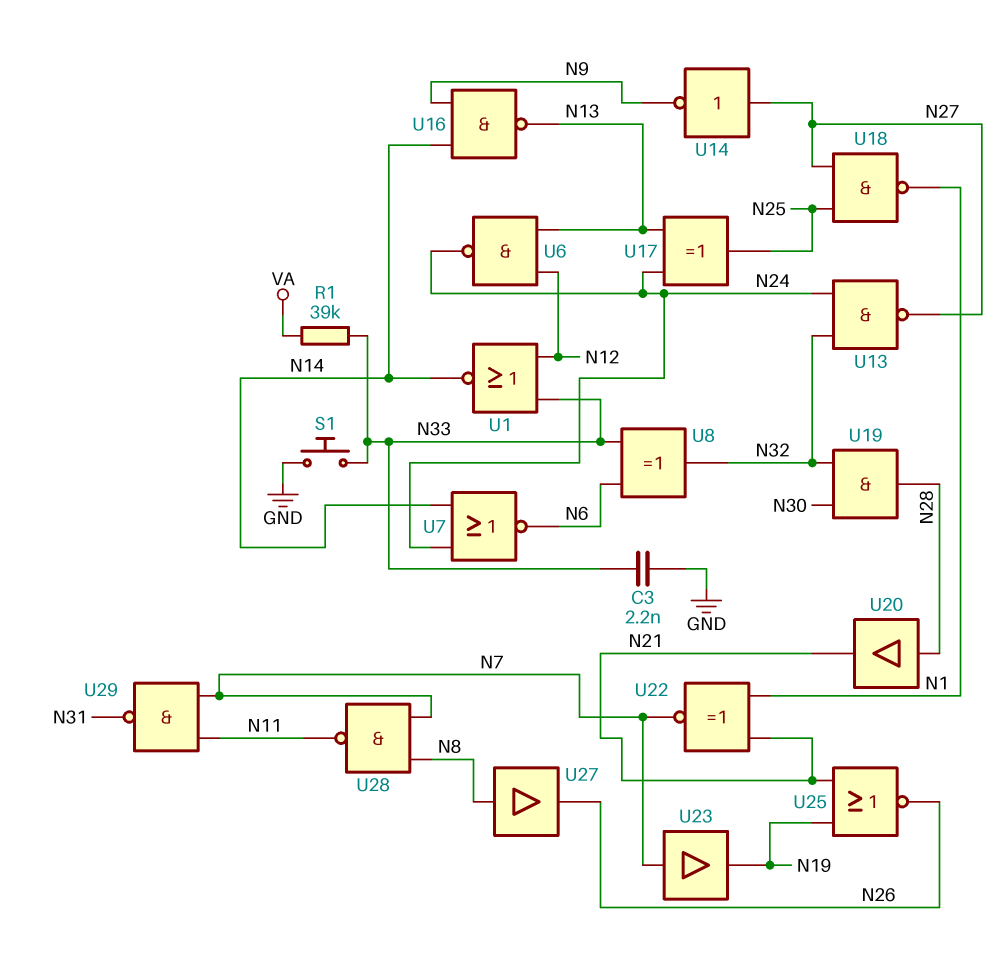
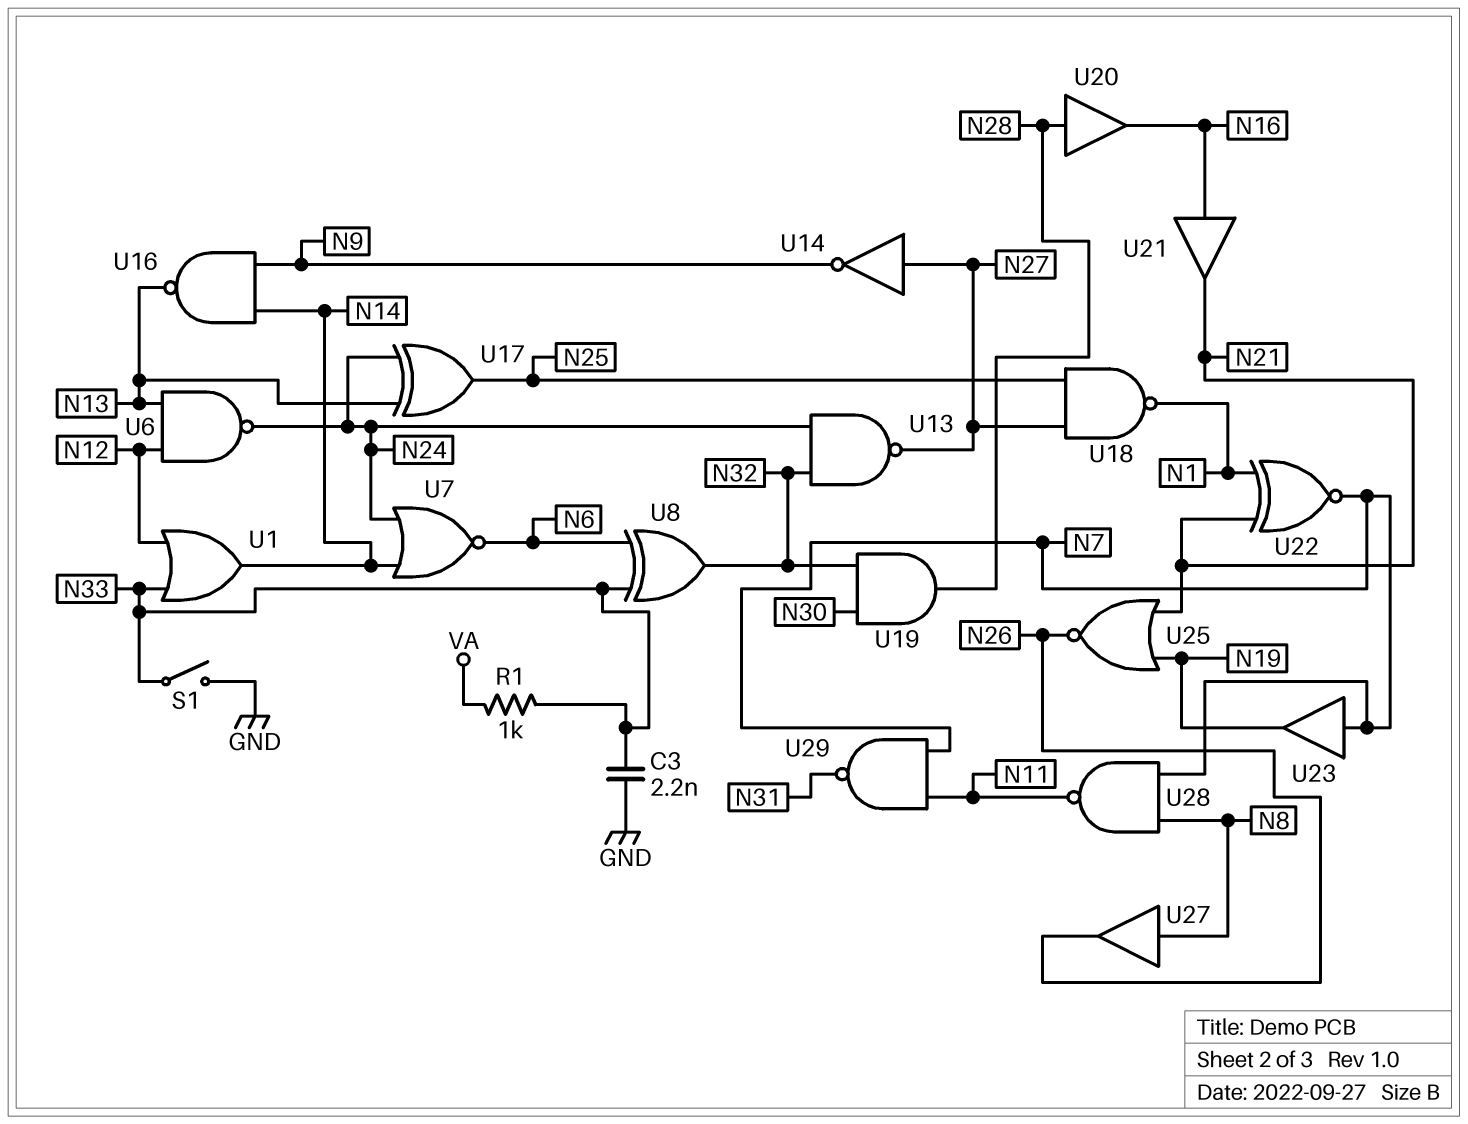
R1: 39k (N33, VA) -> 1k (N33, VA)
S1: button (GND, N33) -> switch (GND, N33)
U1: NOR (in N12, in N33, out N14) -> OR (in N12, in N33, out N14)
U20: buffer (in N28, out N21) -> buffer (in N28, out N16)
U21: none -> buffer (in N16, out N21)

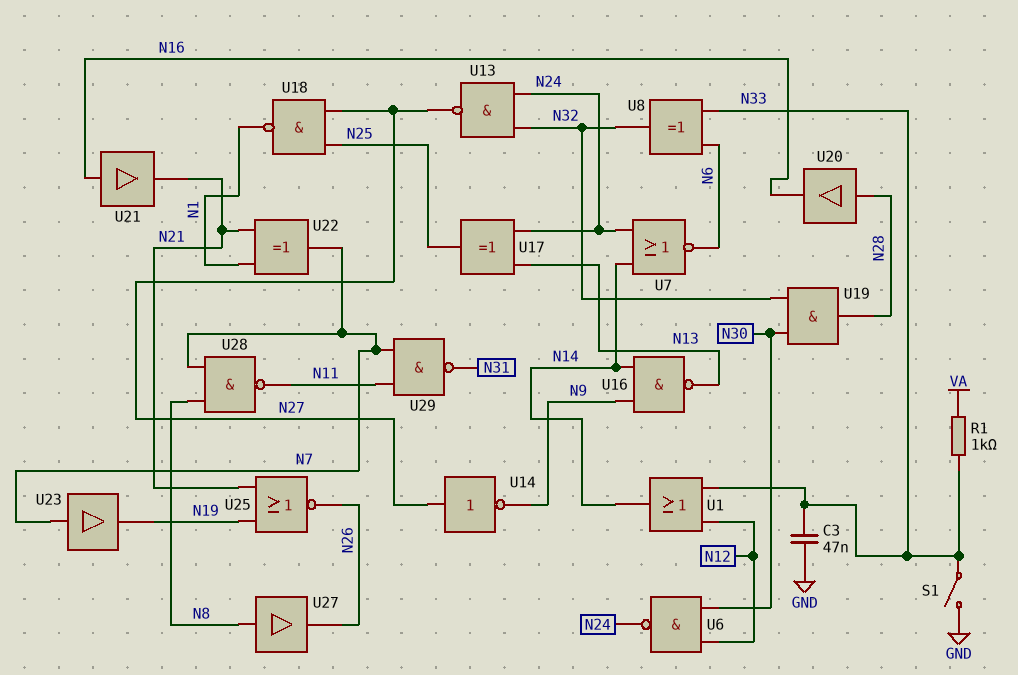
C3: 2.2nF (GND, N33) -> 47nF (GND, N33)
U6: NAND (in N12, in N13, out N24) -> NAND (in N12, in N30, out N24)
U22: XNOR (in N1, in N21, out N7) -> XOR (in N1, in N21, out N7)

